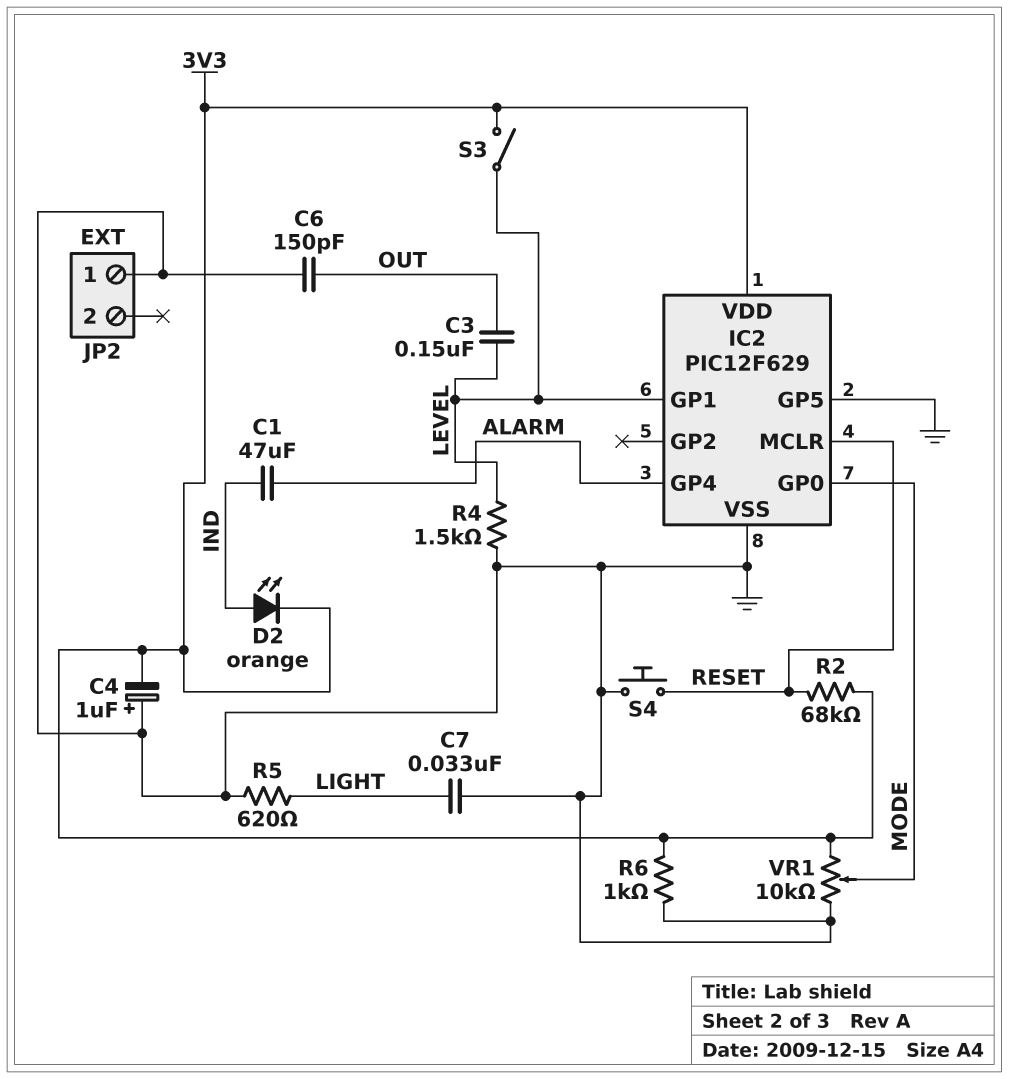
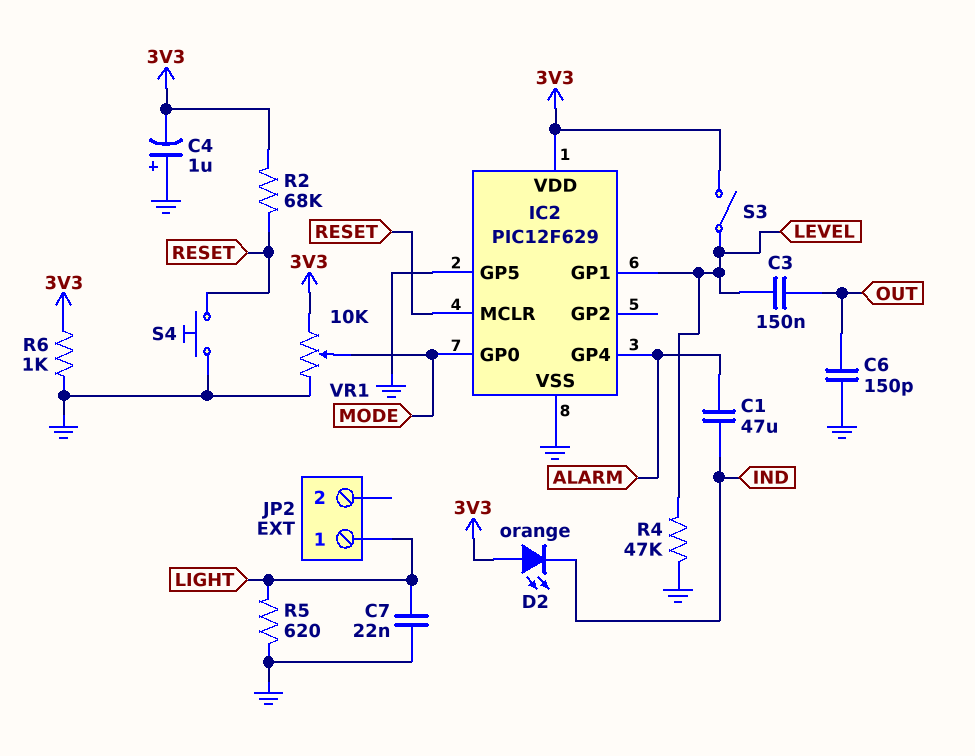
C7: 33nF (GND, LIGHT) -> 22nF (GND, LIGHT)
D2: LED orange (A IND, K 3V3) -> LED orange (A 3V3, K IND)
JP2 pin 1: GND -> LIGHT
R4: 1.5k (GND, LEVEL) -> 47k (GND, LEVEL)

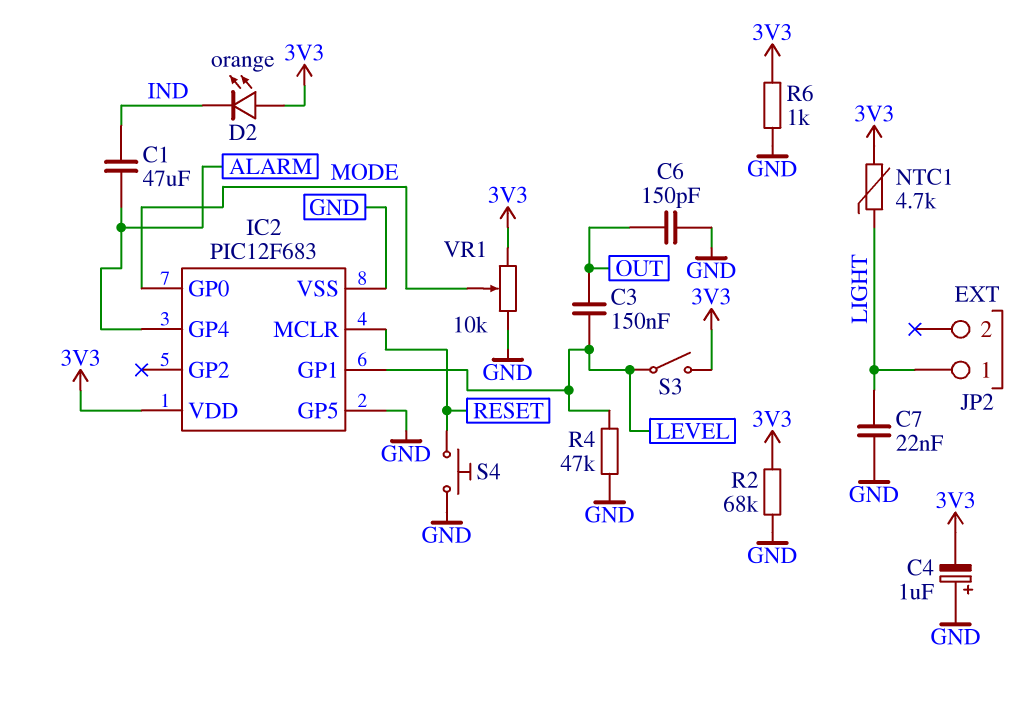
IC2: PIC12F629 -> PIC12F683
NTC1: none -> 4.7k (3V3, LIGHT)
R2: 68k (3V3, RESET) -> 68k (3V3, GND)
R5: 620 (GND, LIGHT) -> none

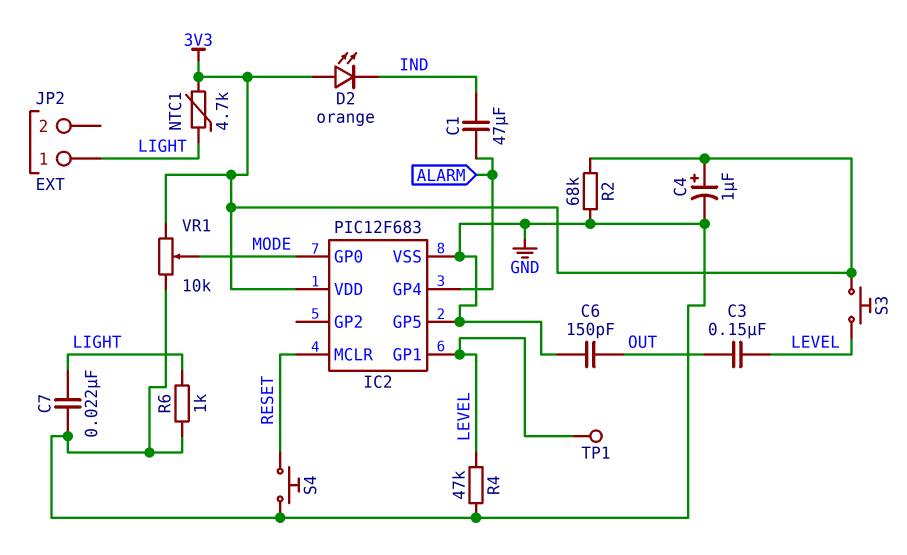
C4: 1uF (plus GND, minus 3V3) -> 1uF (plus 3V3, minus GND)
R6: 1k (3V3, GND) -> 1k (GND, LIGHT)
S3: switch (3V3, LEVEL) -> button (3V3, LEVEL)
TP1: none -> test point (LEVEL)

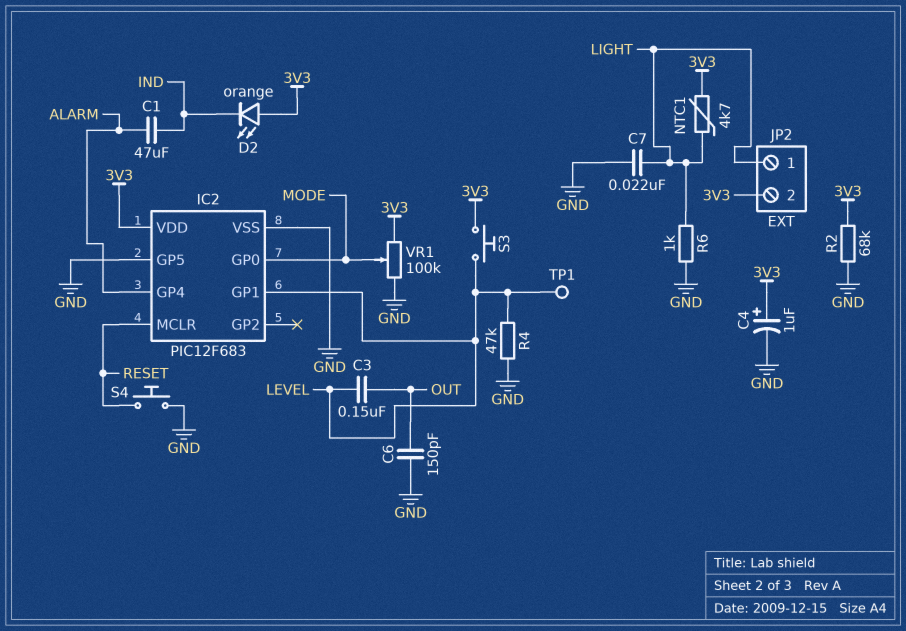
JP2 pin 2: none -> 3V3
VR1: 10k (3V3, GND, wiper MODE) -> 100k (3V3, GND, wiper MODE)

